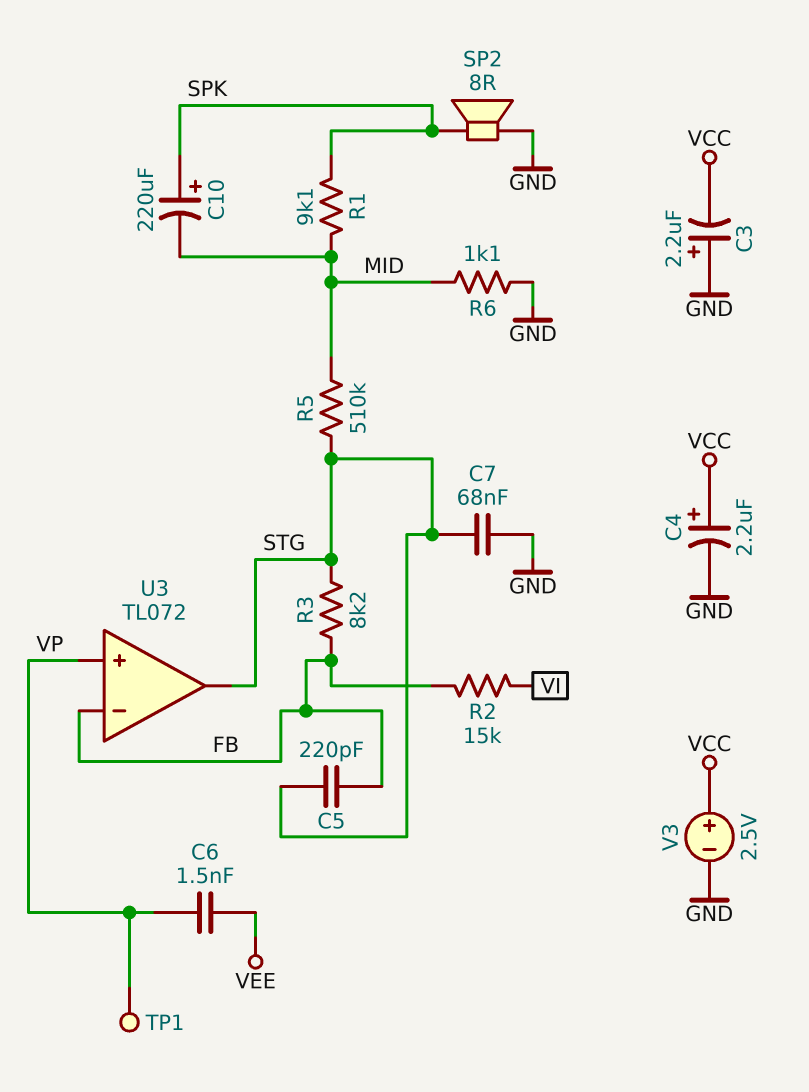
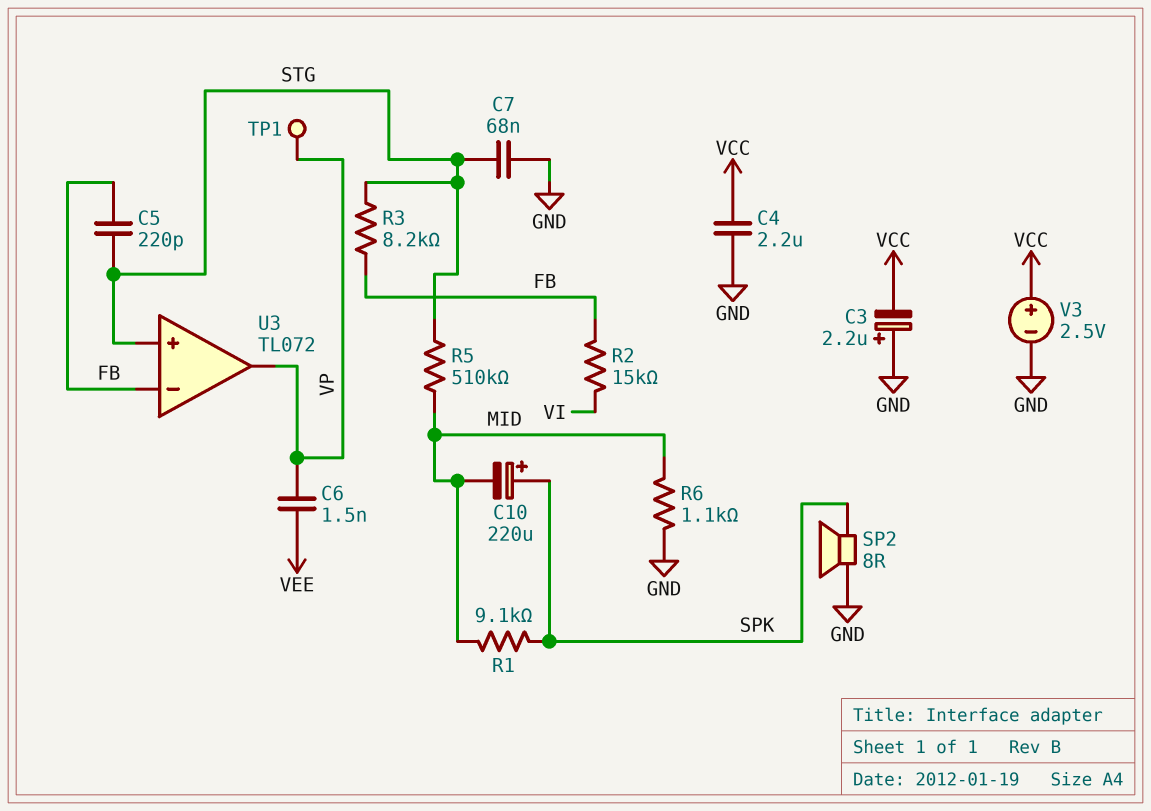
C4: 2.2uF (plus VCC, minus GND) -> 2.2uF (GND, VCC)
U3 pin in+: VP -> STG
U3 pin out: STG -> VP

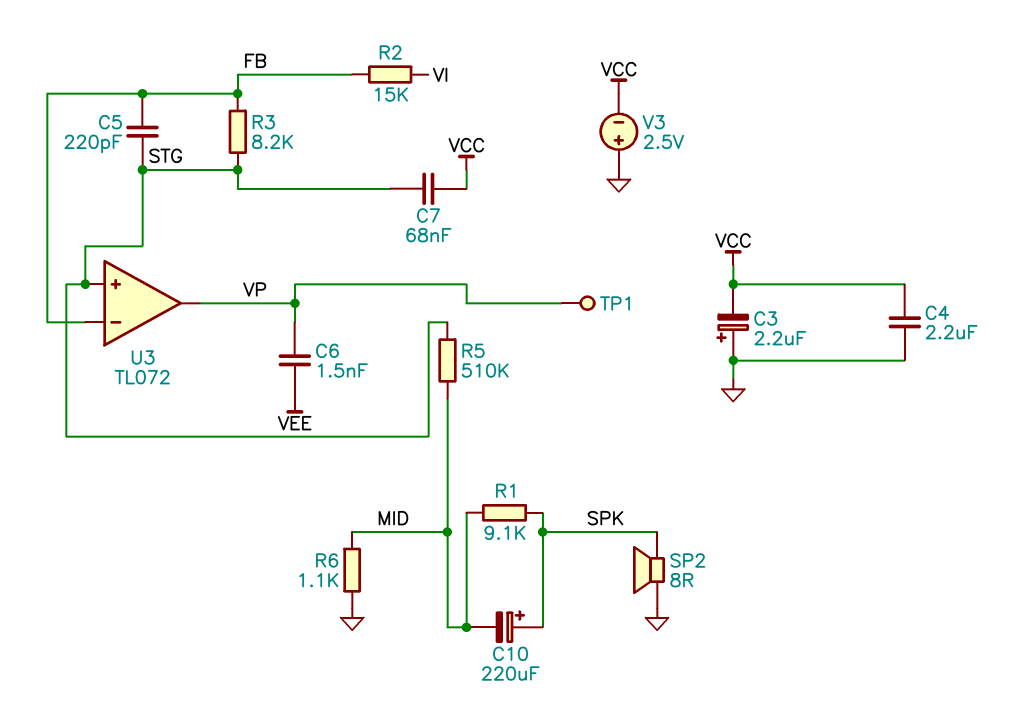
C7: 68nF (GND, STG) -> 68nF (STG, VCC)
V3: 2.5V (plus VCC, minus GND) -> 2.5V (plus GND, minus VCC)

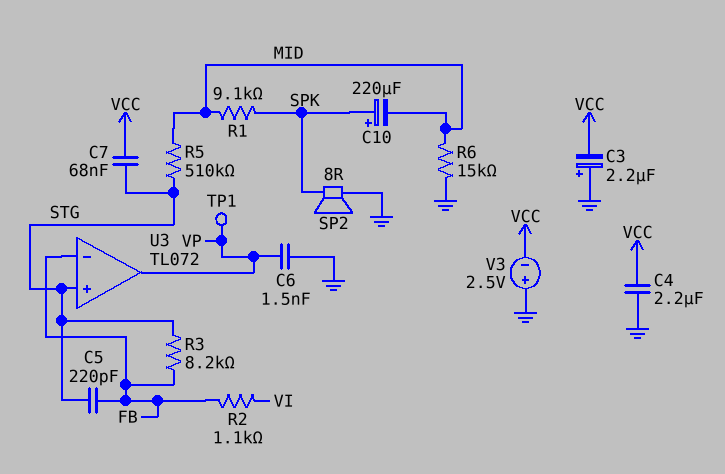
C6: 1.5nF (VEE, VP) -> 1.5nF (GND, VP)
R2: 15k (FB, VI) -> 1.1k (FB, VI)
R6: 1.1k (GND, MID) -> 15k (GND, MID)

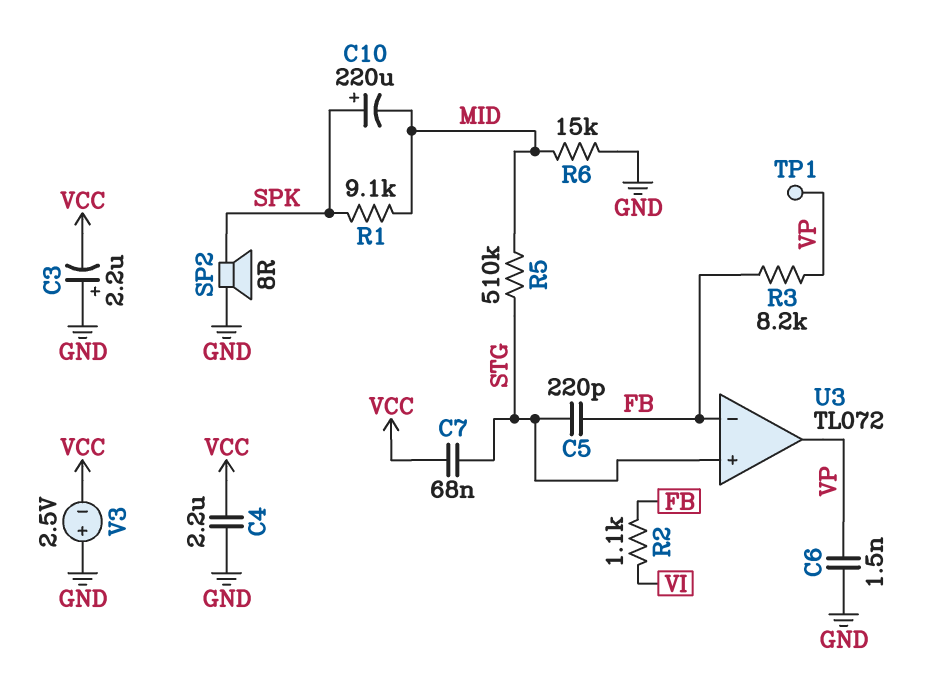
R3: 8.2k (FB, STG) -> 8.2k (FB, VP)

